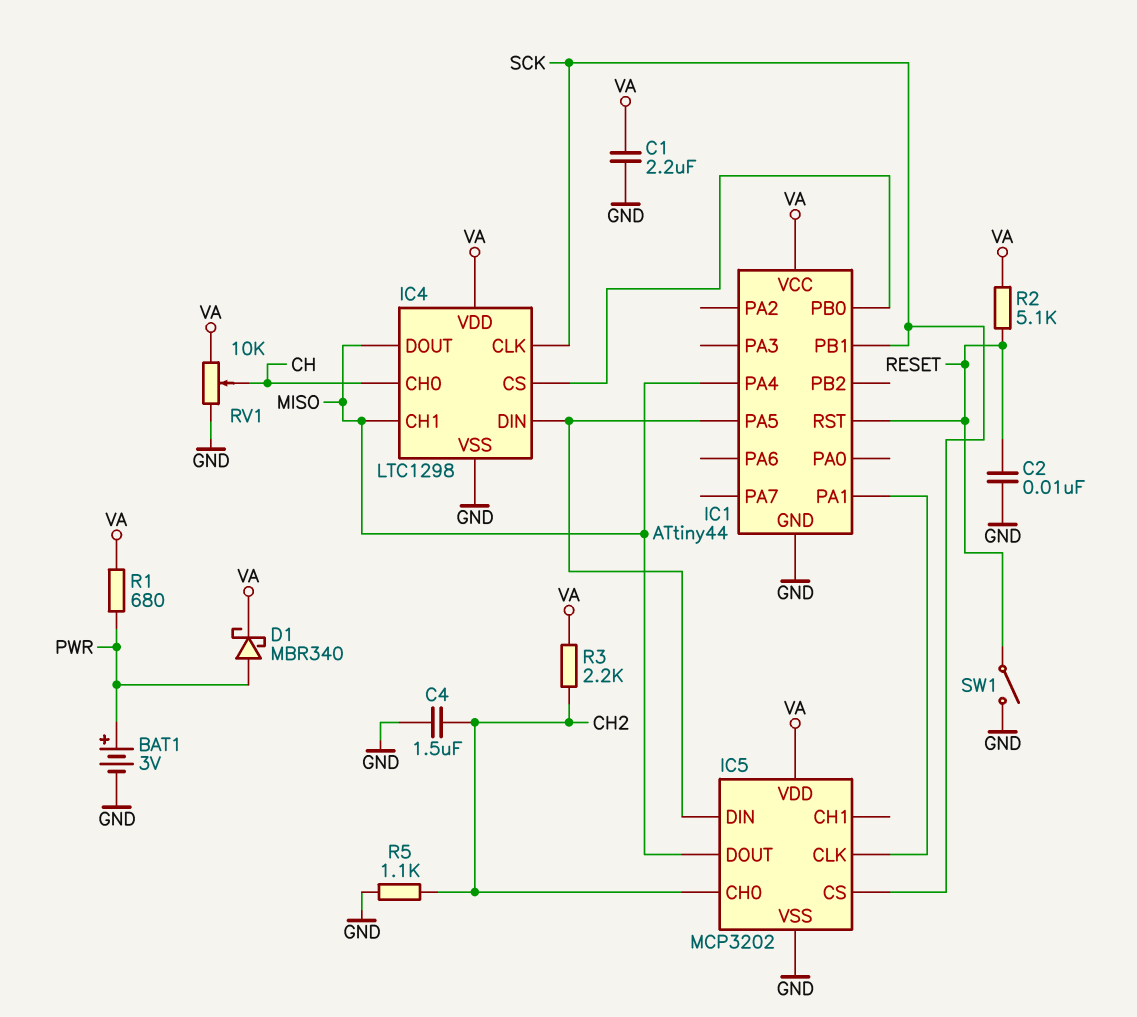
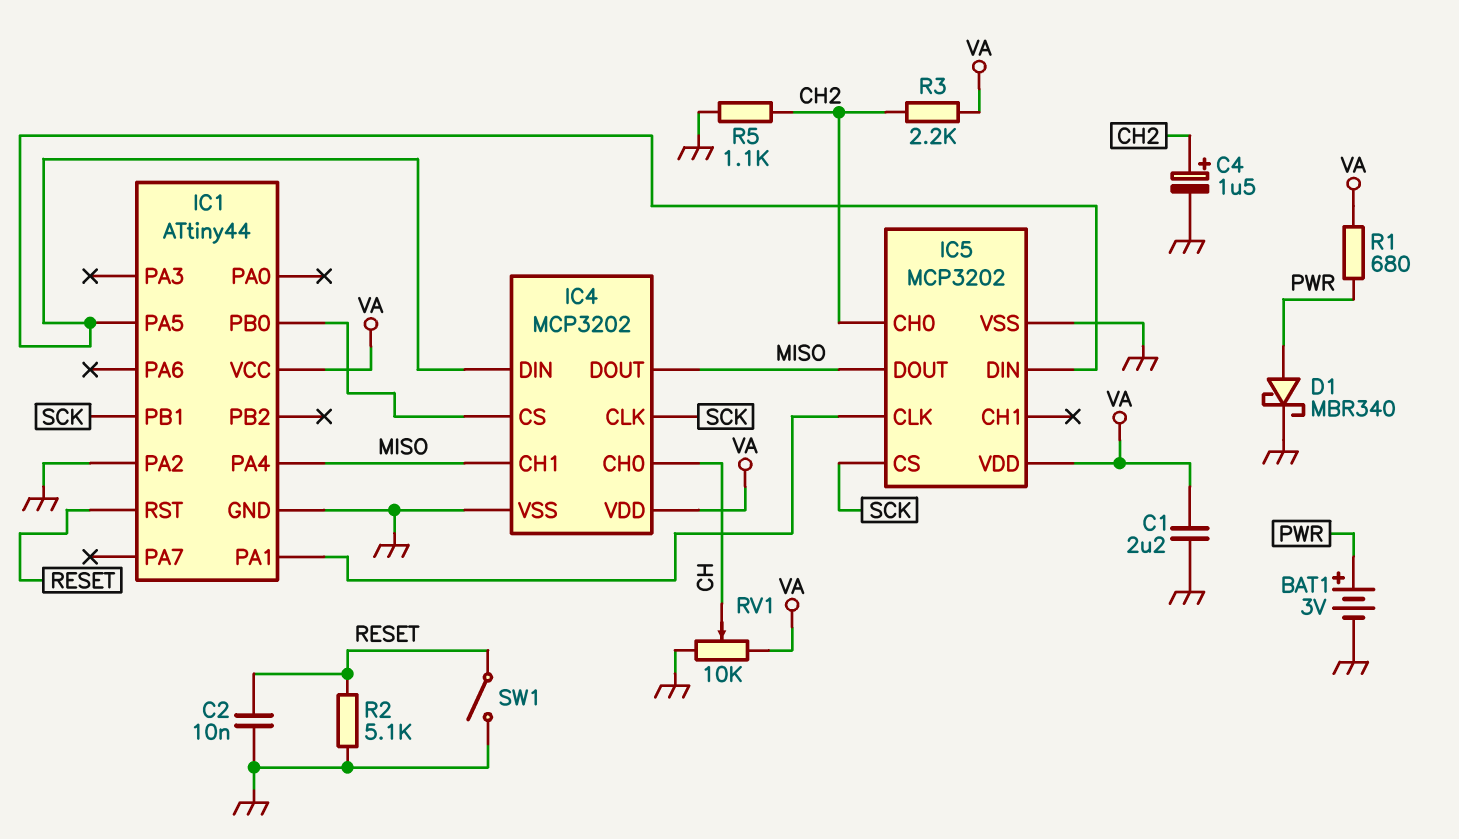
C4: 1.5uF (CH2, GND) -> 1.5uF (plus CH2, minus GND)
D1: schottky MBR340 (A PWR, K VA) -> schottky MBR340 (A PWR, K GND)
IC1 pin PA2: none -> GND
IC4: LTC1298 -> MCP3202
R2: 5.1k (RESET, VA) -> 5.1k (GND, RESET)

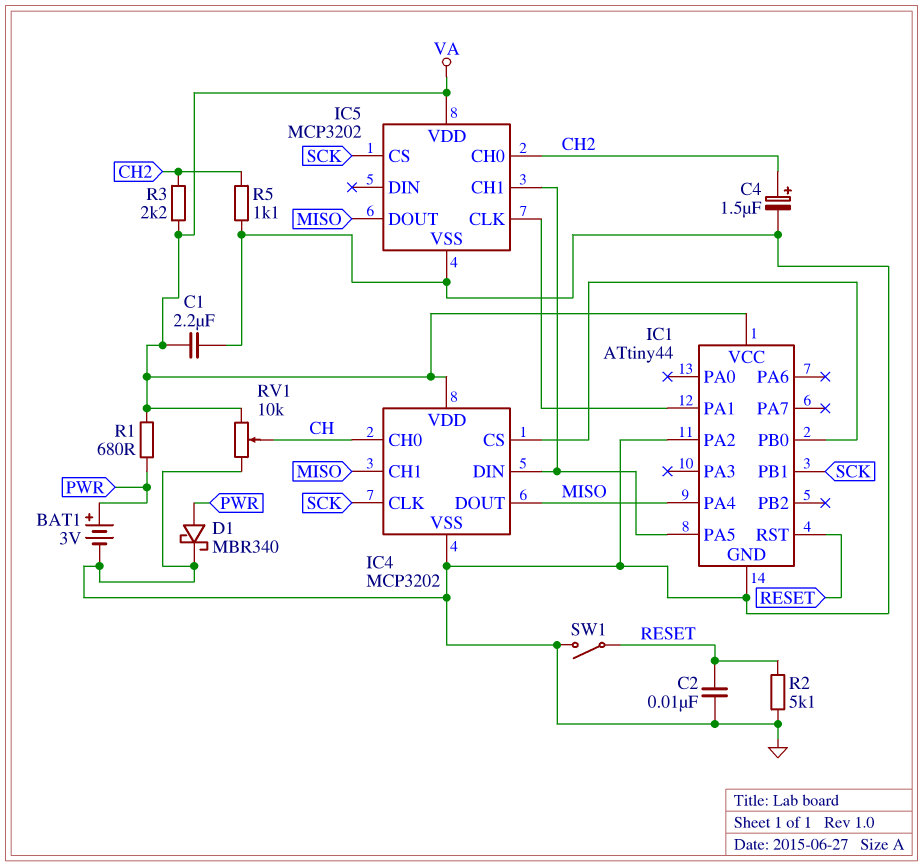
IC5 pin CH1: none -> IC1/PA5
IC5 pin DIN: IC1/PA5 -> none

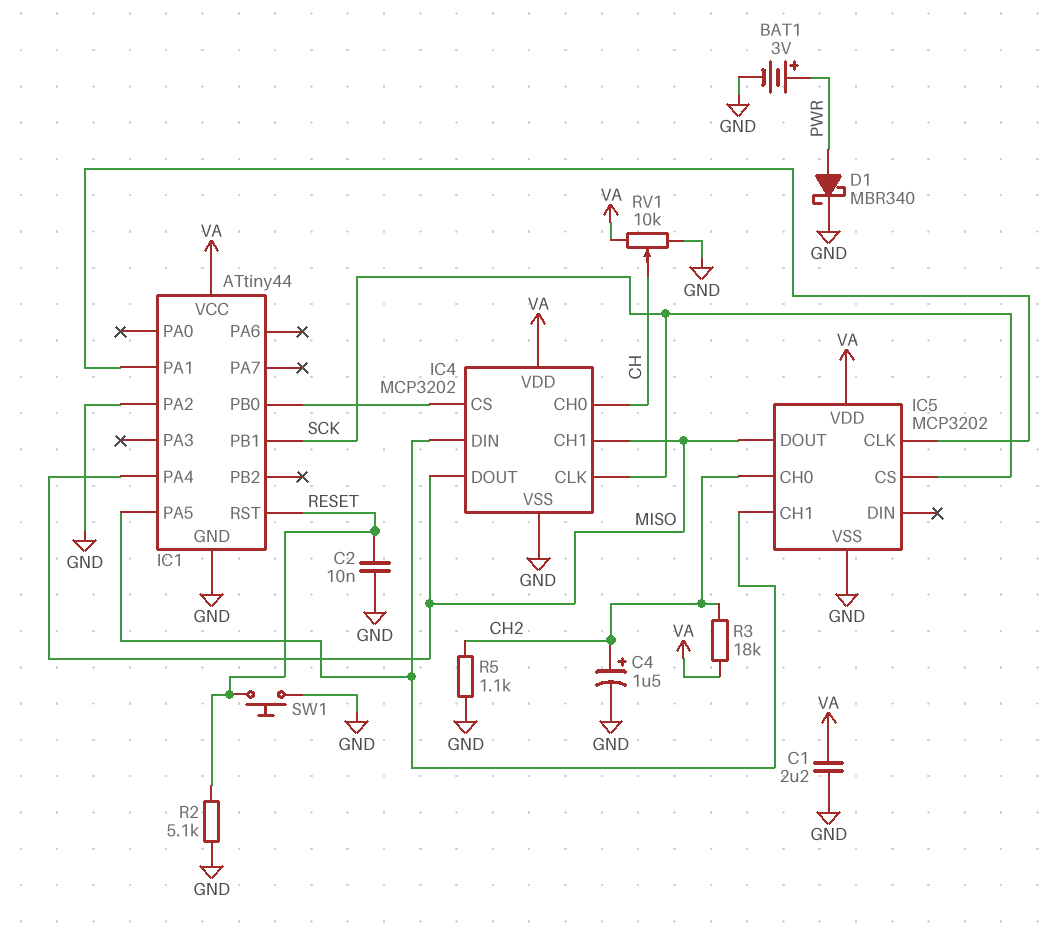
R1: 680 (PWR, VA) -> none
R3: 2.2k (CH2, VA) -> 18k (CH2, VA)
SW1: switch (GND, RESET) -> button (GND, RESET)

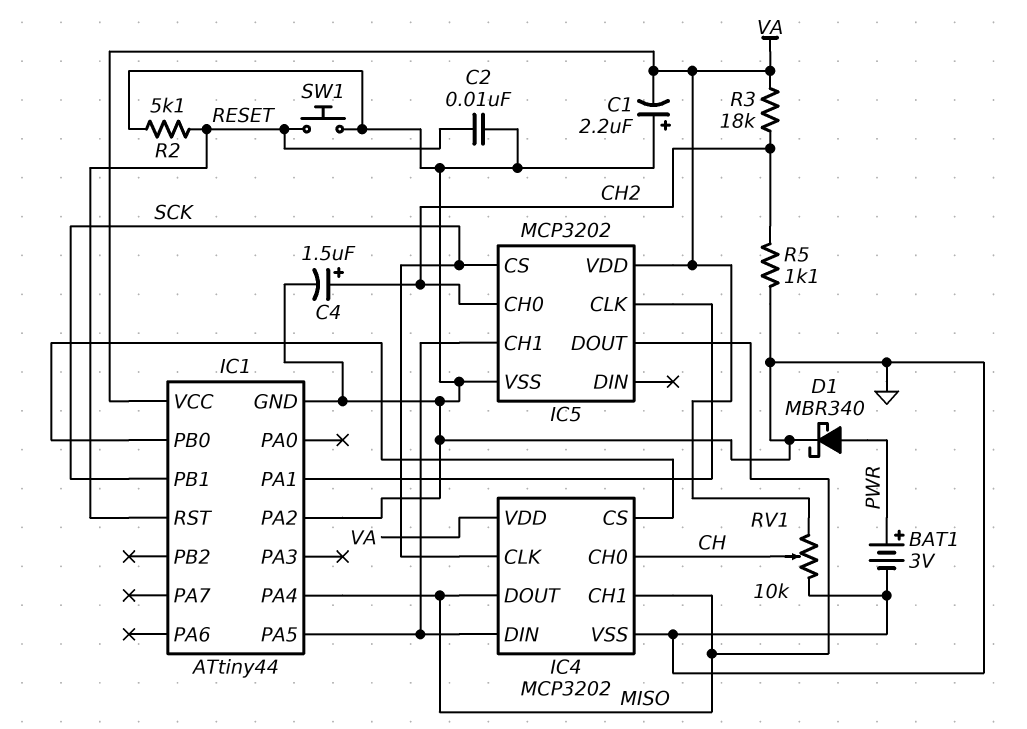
C1: 2.2uF (GND, VA) -> 2.2uF (plus GND, minus VA)

